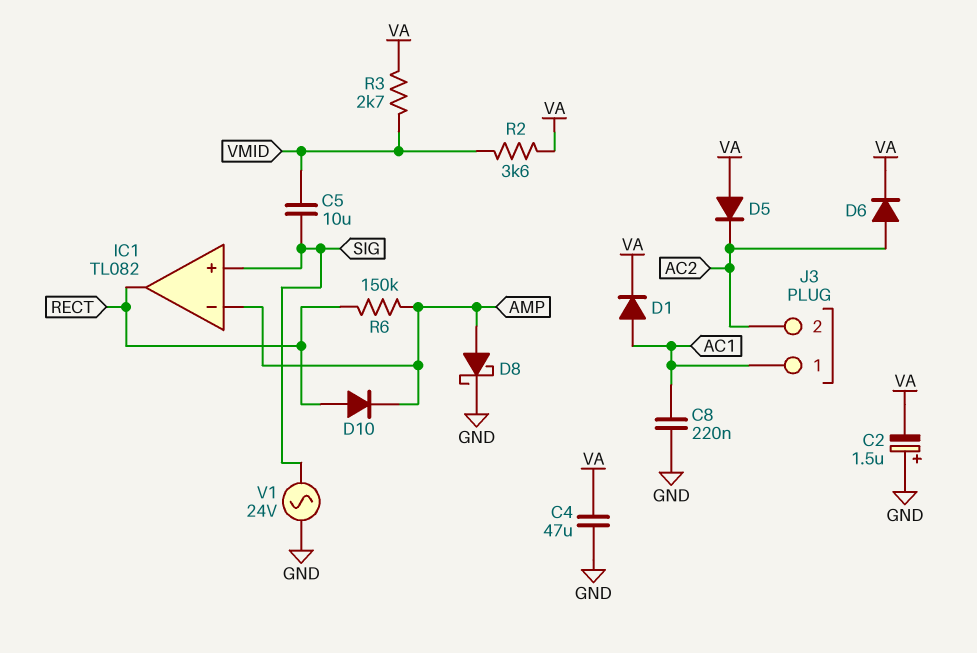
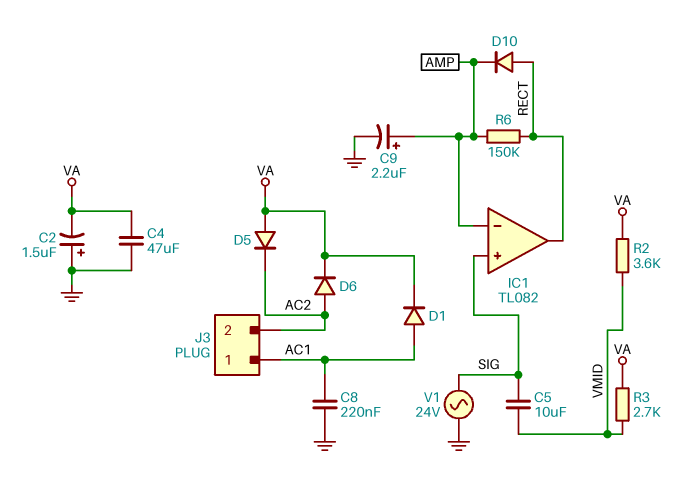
C9: none -> 2.2uF (plus AMP, minus GND)
D8: schottky (A AMP, K GND) -> none

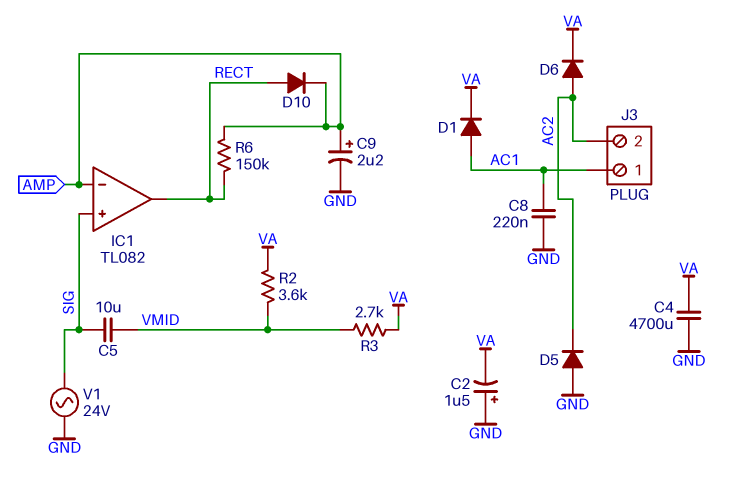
C4: 47uF (GND, VA) -> 4700uF (GND, VA)
D5: diode (A VA, K AC2) -> diode (A GND, K AC2)

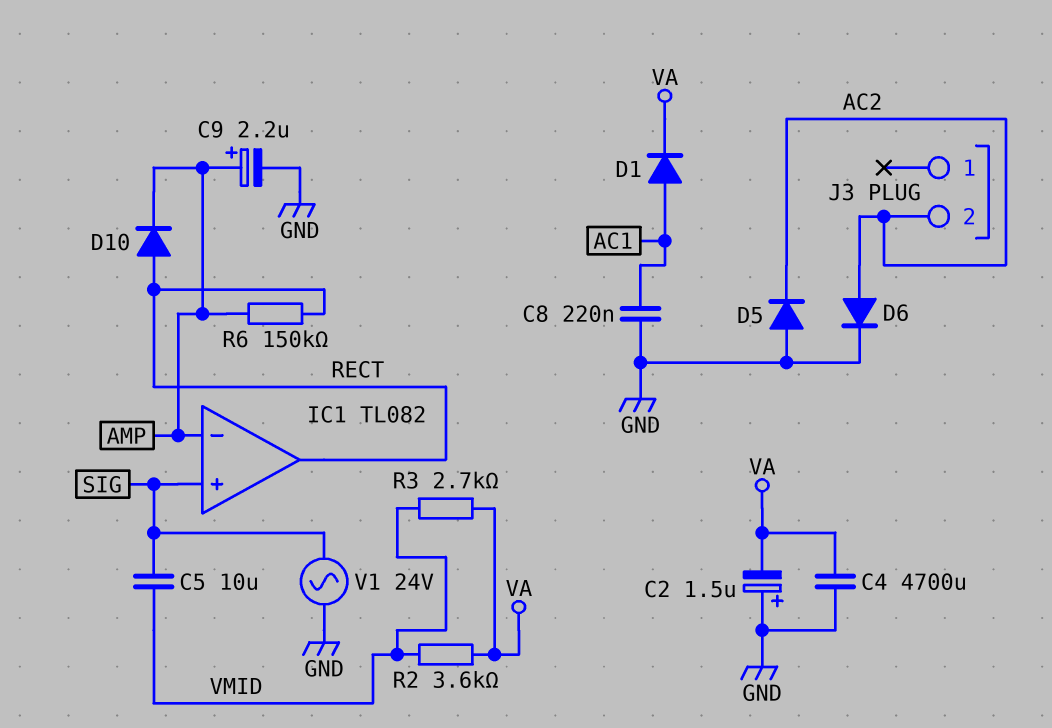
D6: diode (A AC2, K VA) -> diode (A AC2, K GND)
J3 pin 1: AC1 -> none

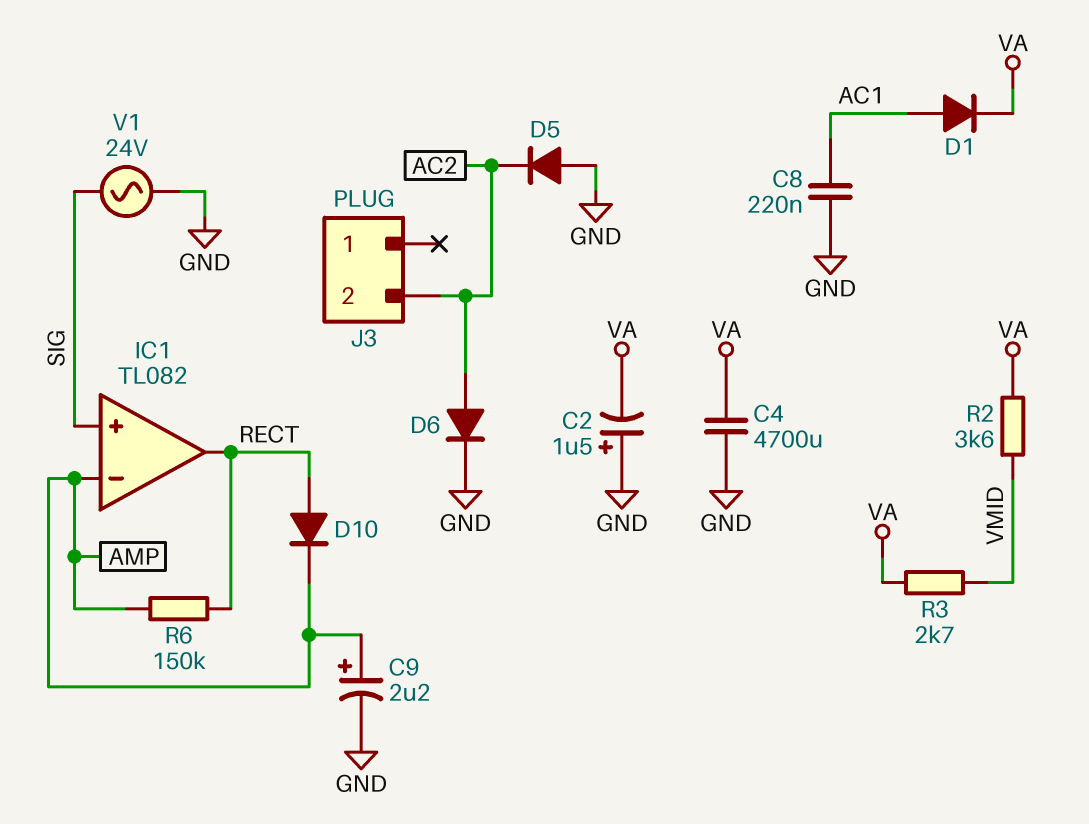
C5: 10uF (SIG, VMID) -> none

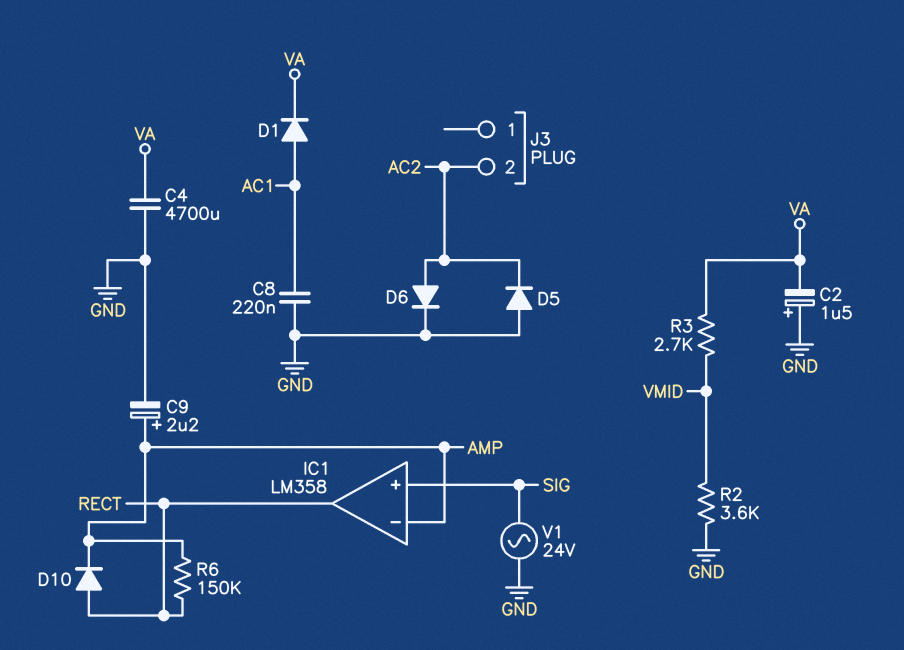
IC1: TL082 -> LM358
R2: 3.6k (VA, VMID) -> 3.6k (GND, VMID)

